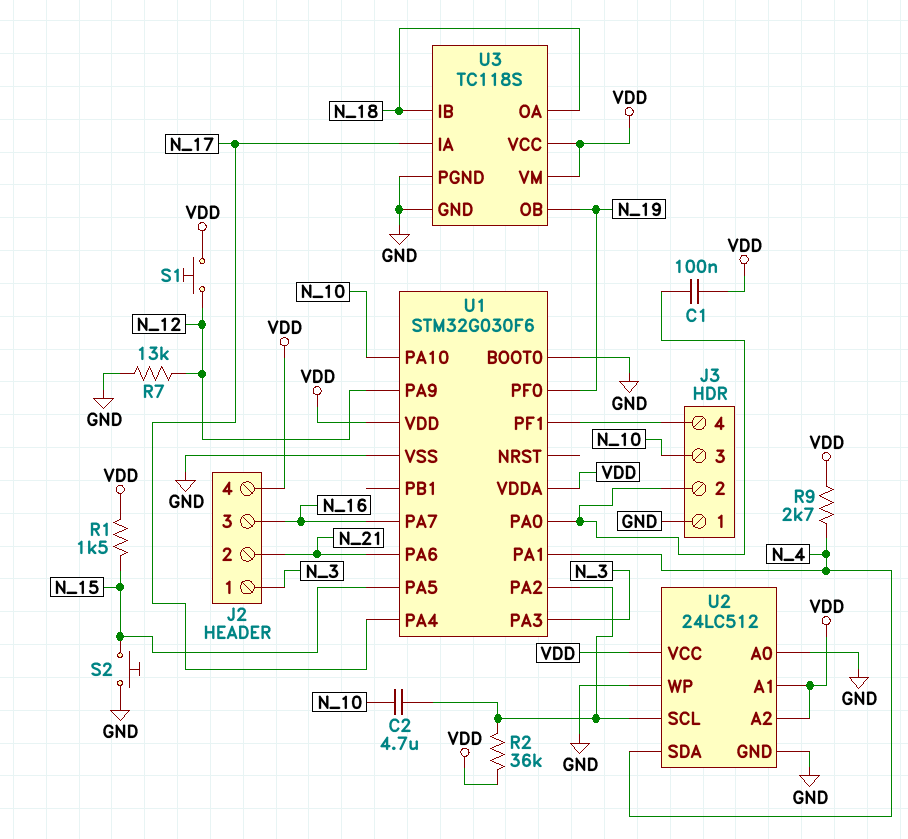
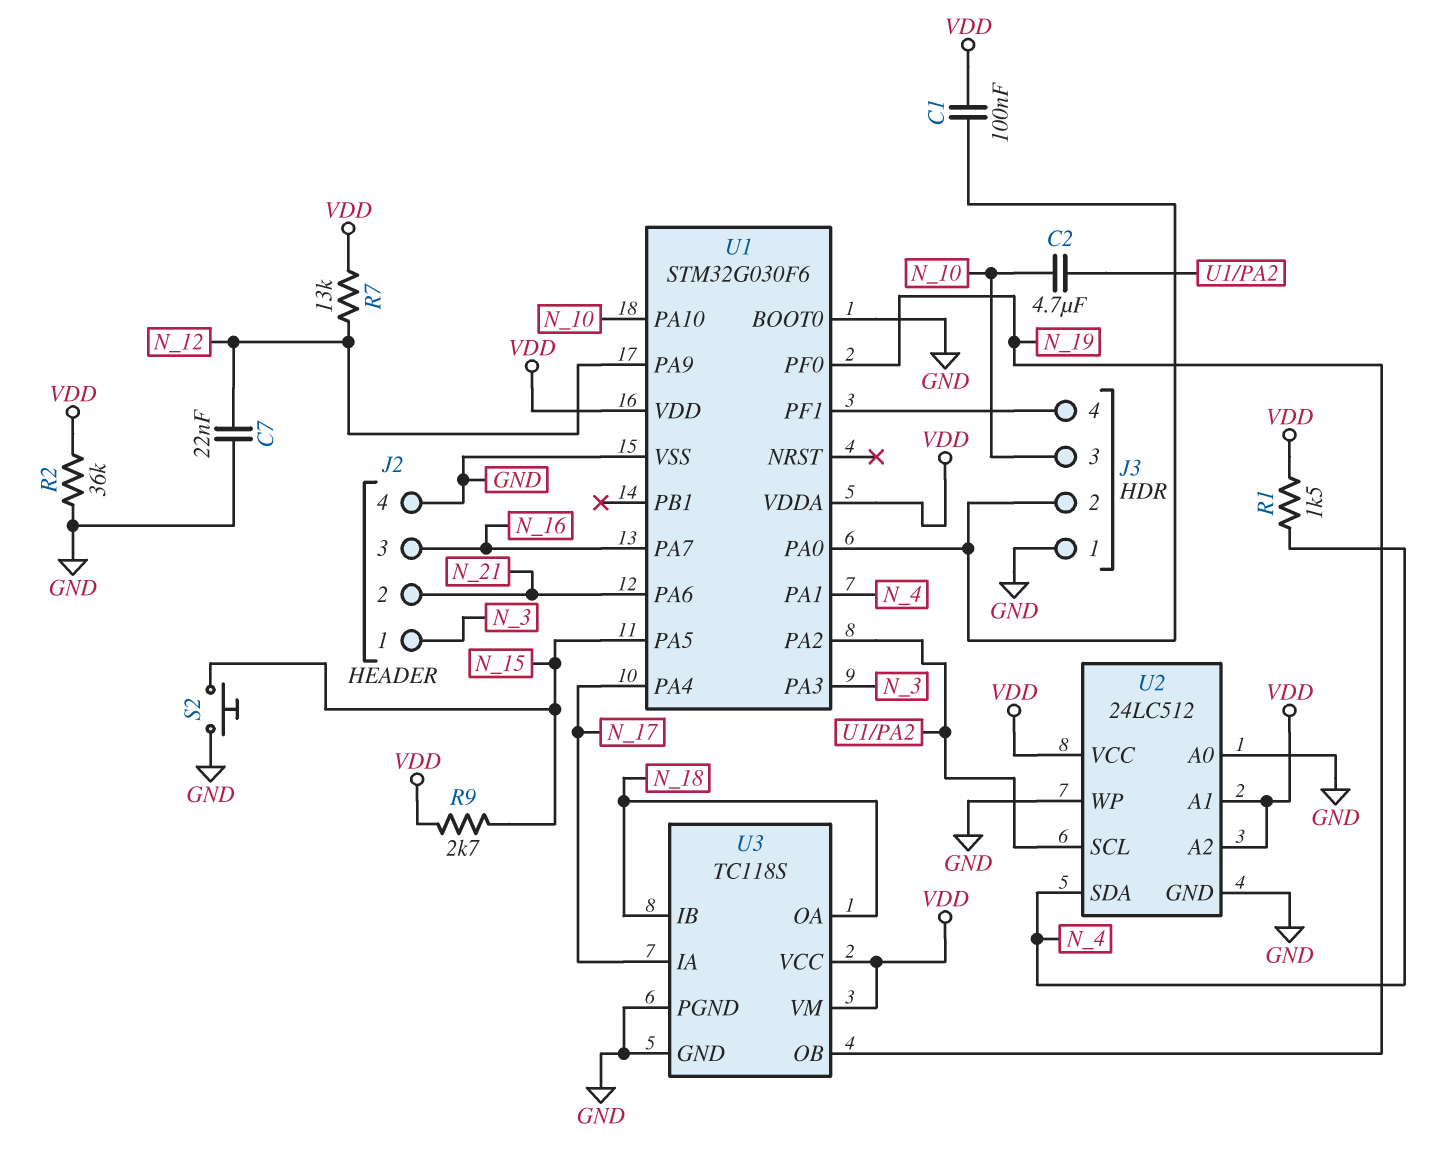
C7: none -> 22nF (GND, N_12)
J2 pin 4: VDD -> GND
R1: 1.5k (N_15, VDD) -> 1.5k (N_4, VDD)
R2: 36k (U1/PA2, VDD) -> 36k (GND, VDD)
R7: 13k (GND, N_12) -> 13k (N_12, VDD)
R9: 2.7k (N_4, VDD) -> 2.7k (N_15, VDD)
S1: button (N_12, VDD) -> none

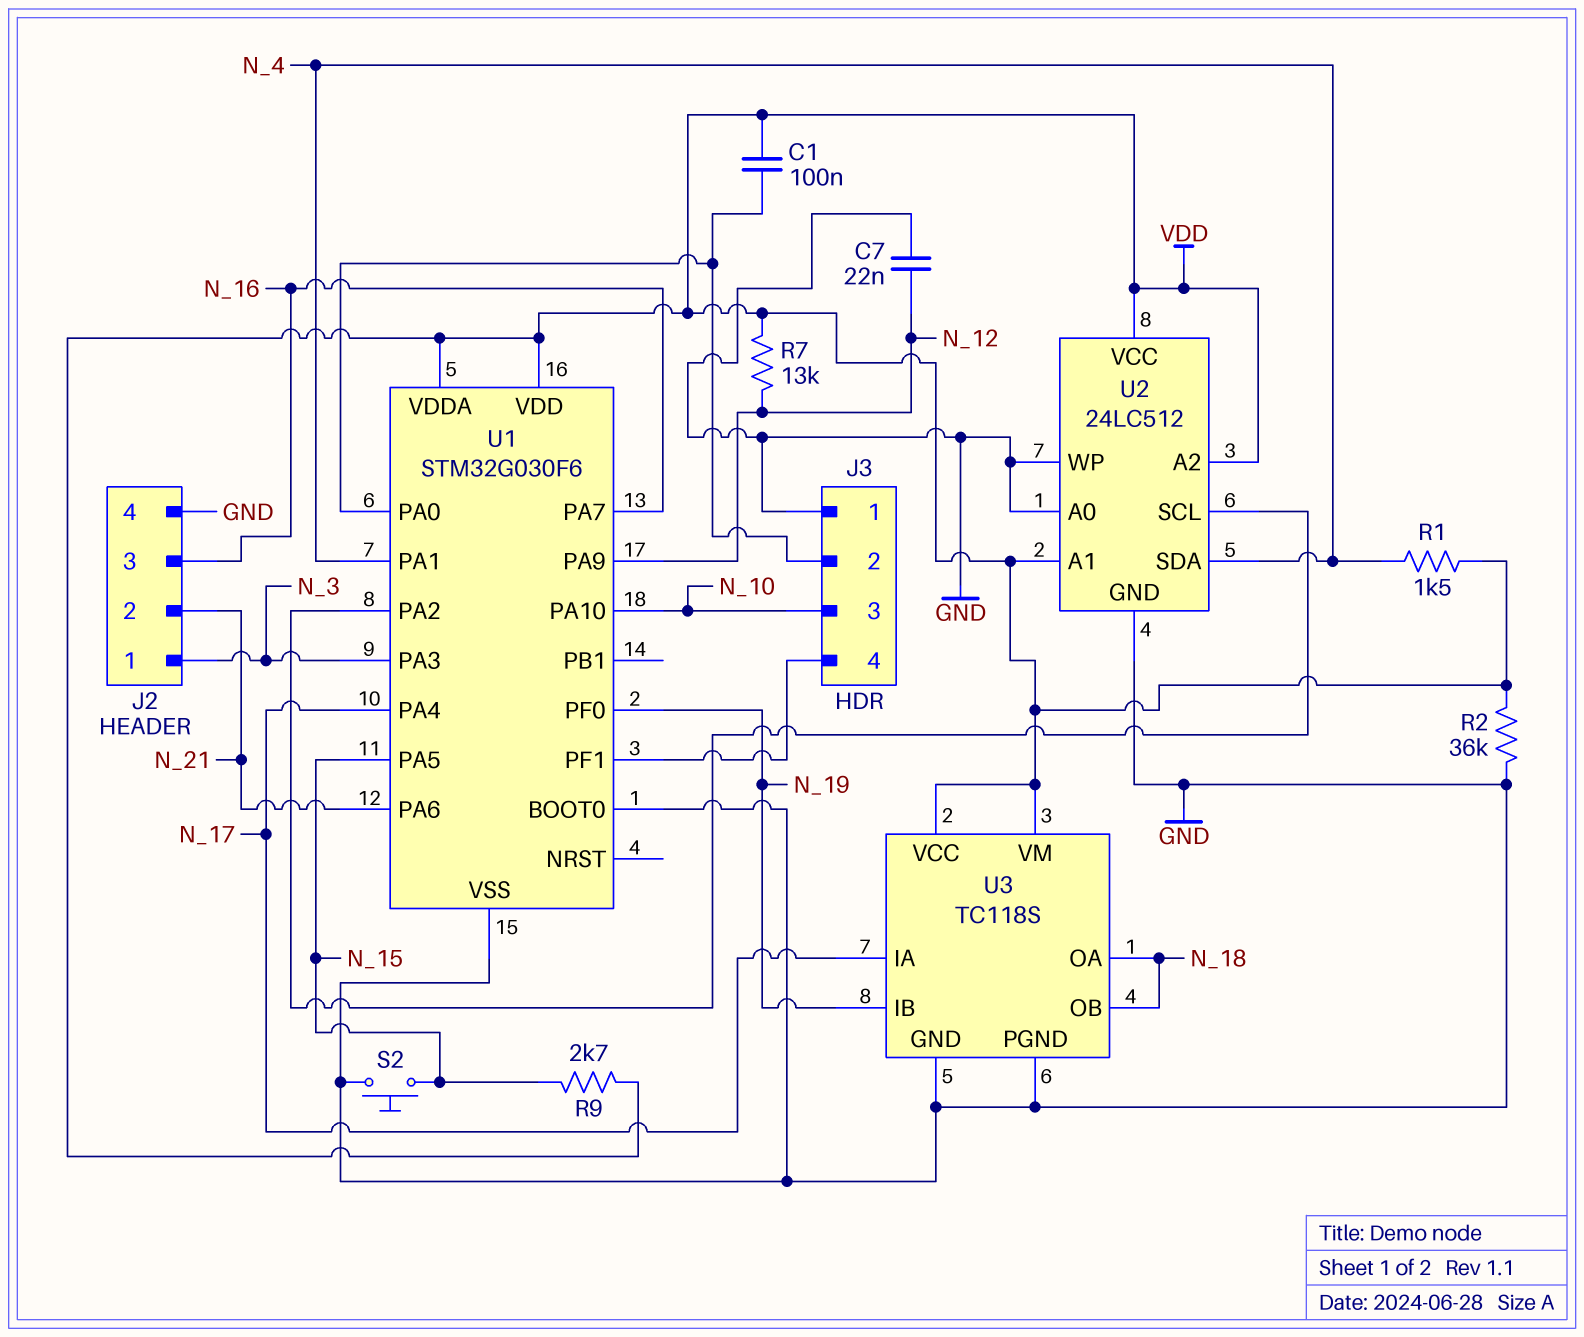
C2: 4.7uF (N_10, U1/PA2) -> none
U3 pin IB: N_18 -> N_19
U3 pin OB: N_19 -> N_18

